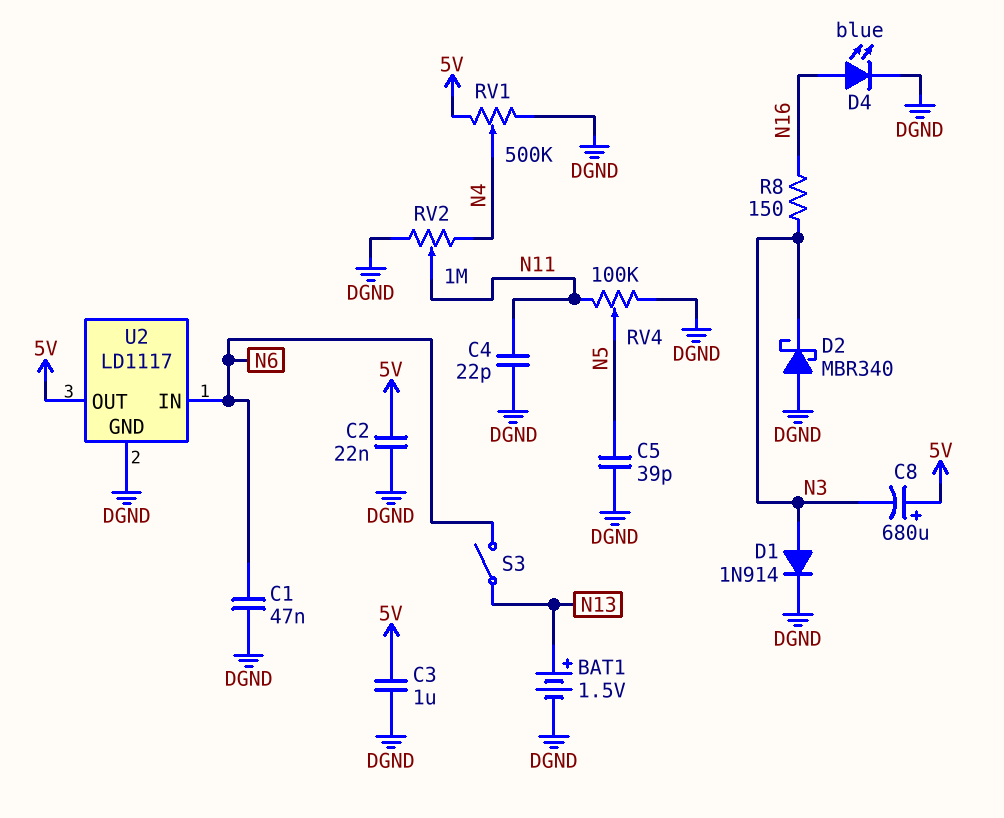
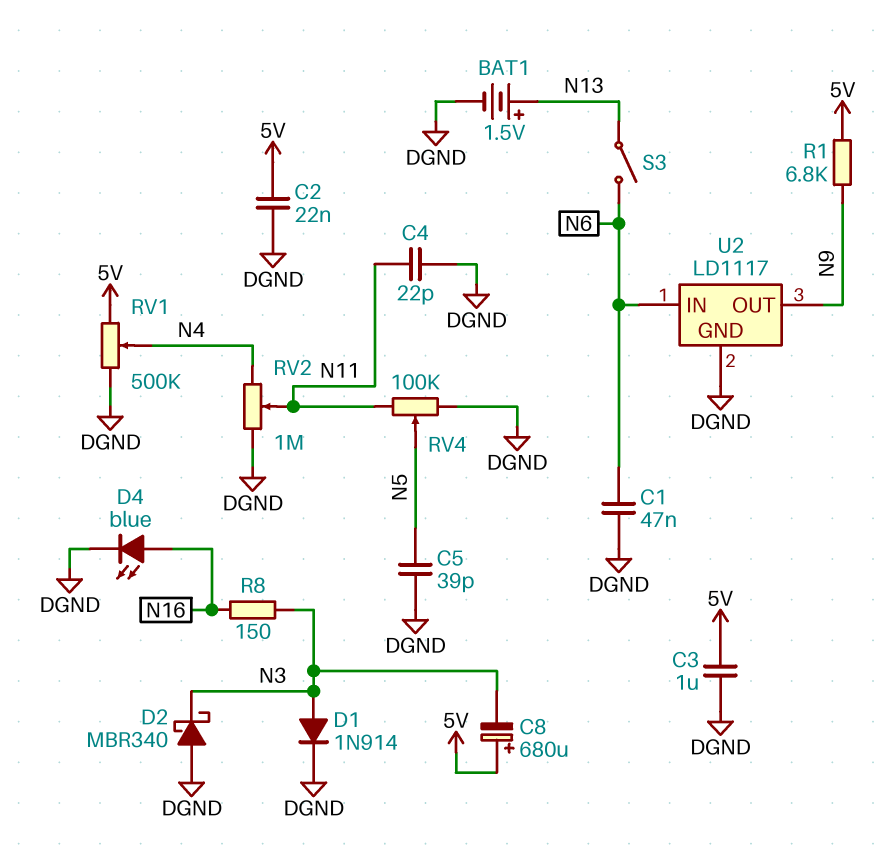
R1: none -> 6.8k (5V, N9)
U2 pin OUT: 5V -> N9

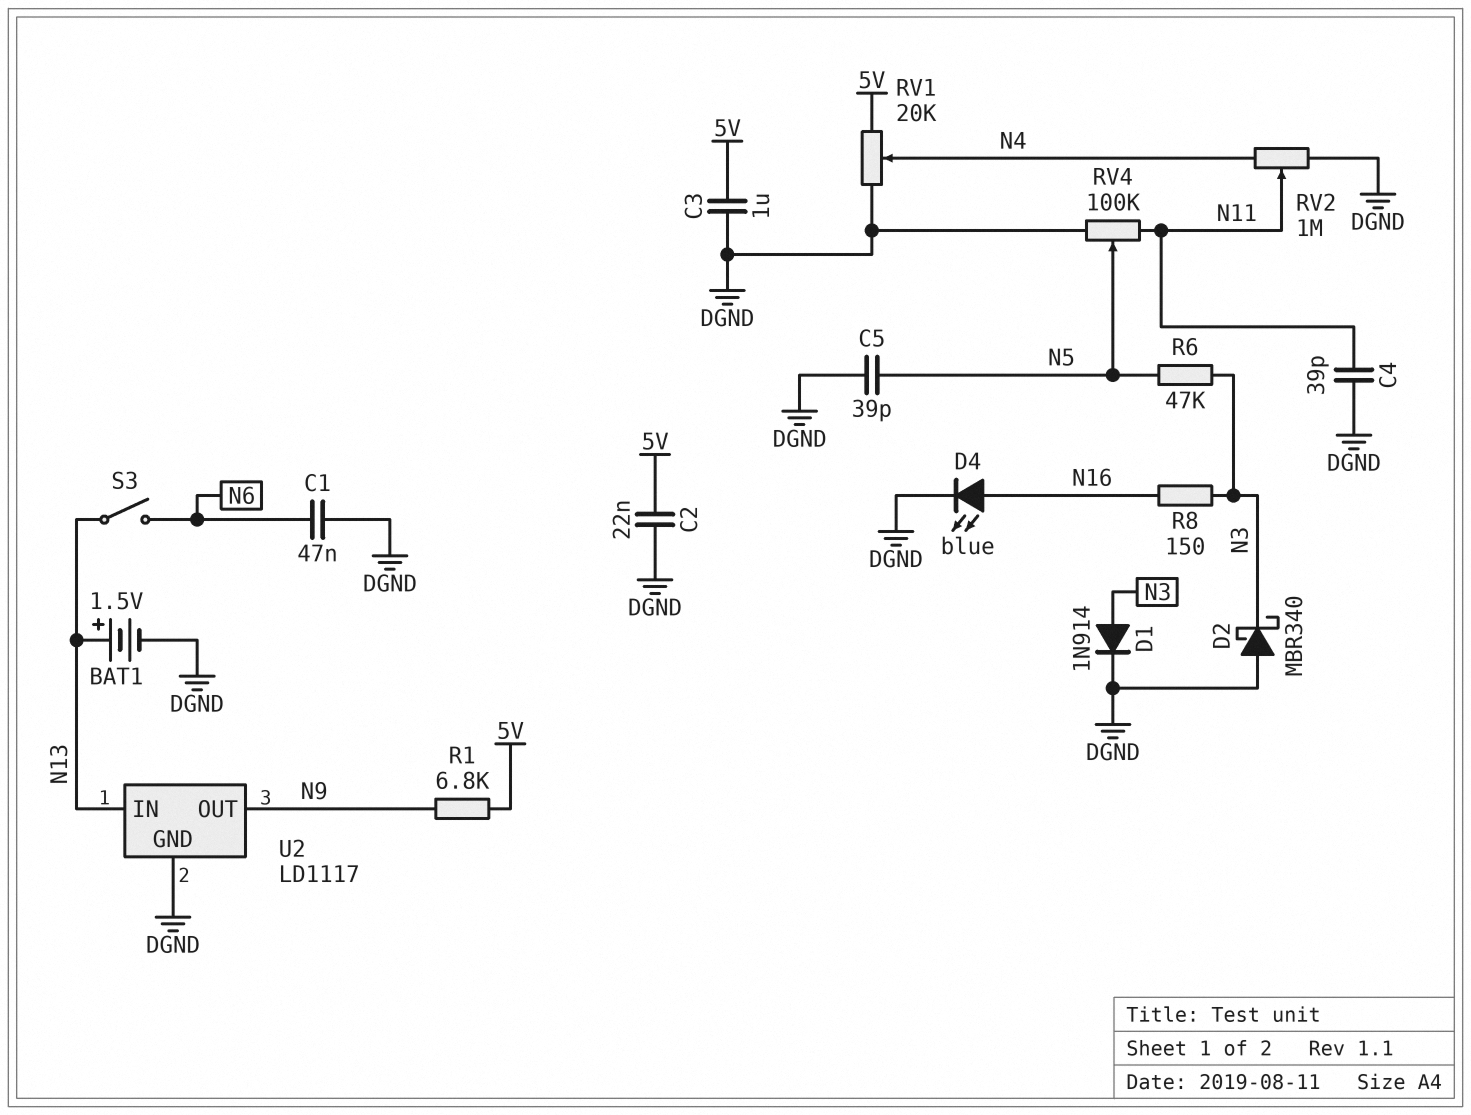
C4: 22pF (DGND, N11) -> 39pF (DGND, N11)
C8: 680uF (plus 5V, minus N3) -> none
R6: none -> 47k (N3, N5)
RV1: 500k (5V, DGND, wiper N4) -> 20k (5V, DGND, wiper N4)
U2 pin IN: N6 -> N13

